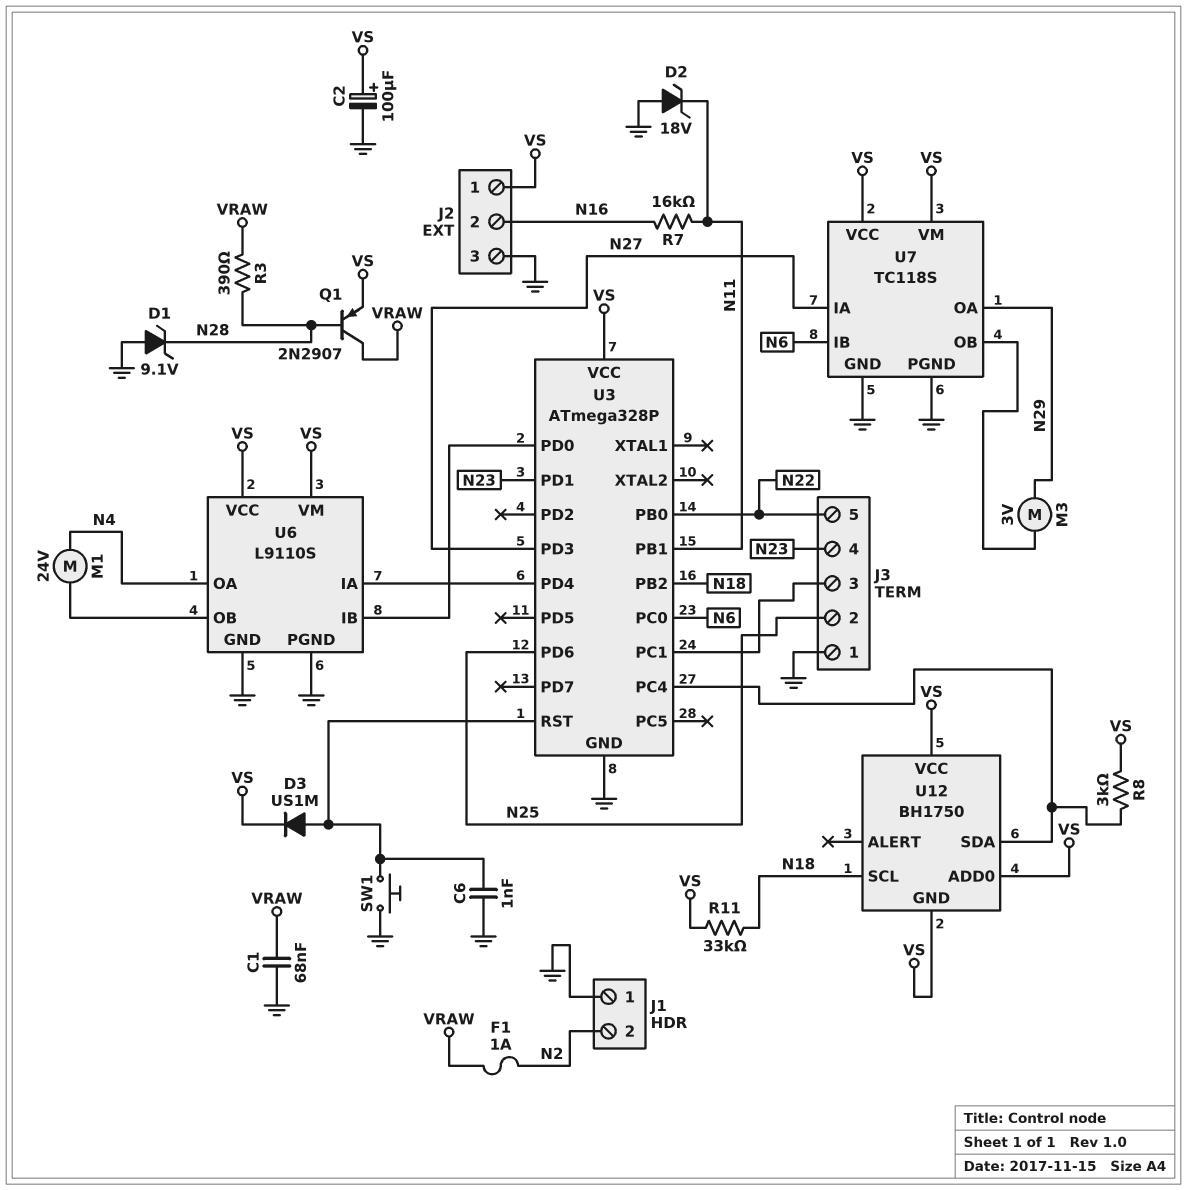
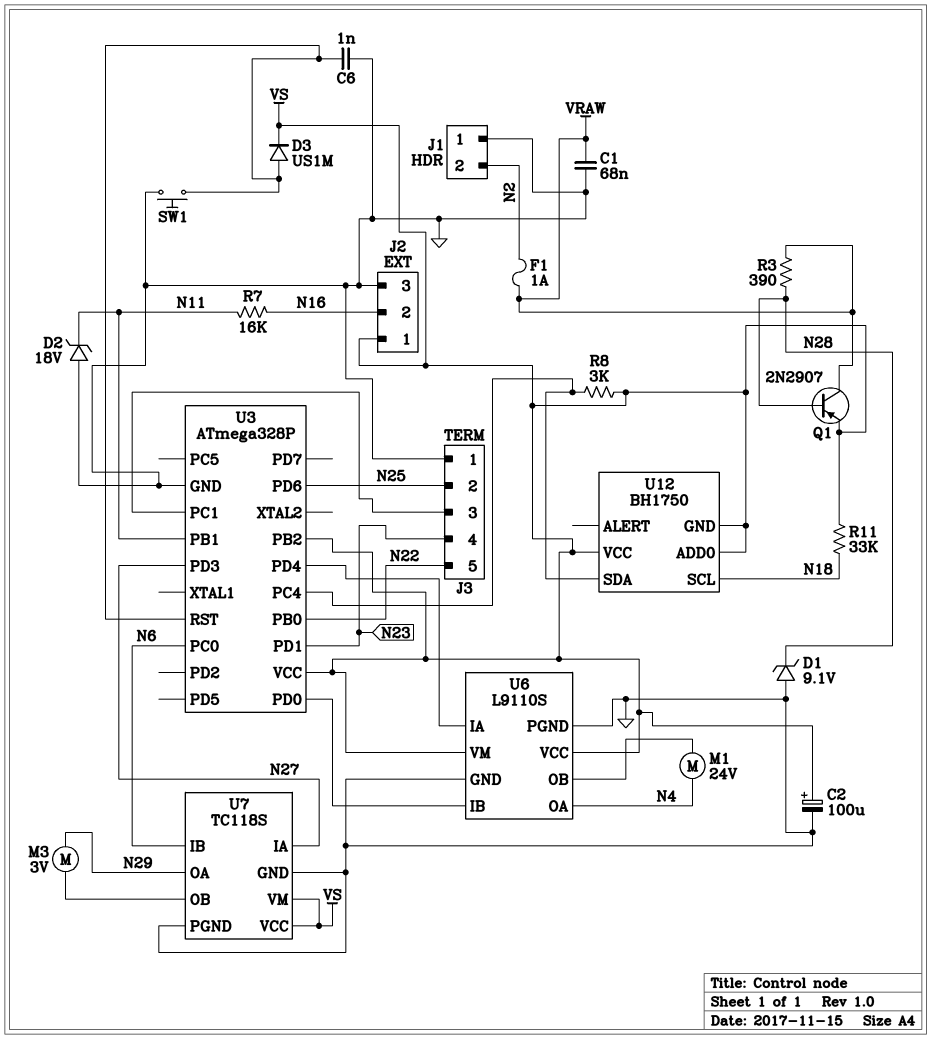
U3 pin PB2: N18 -> VS

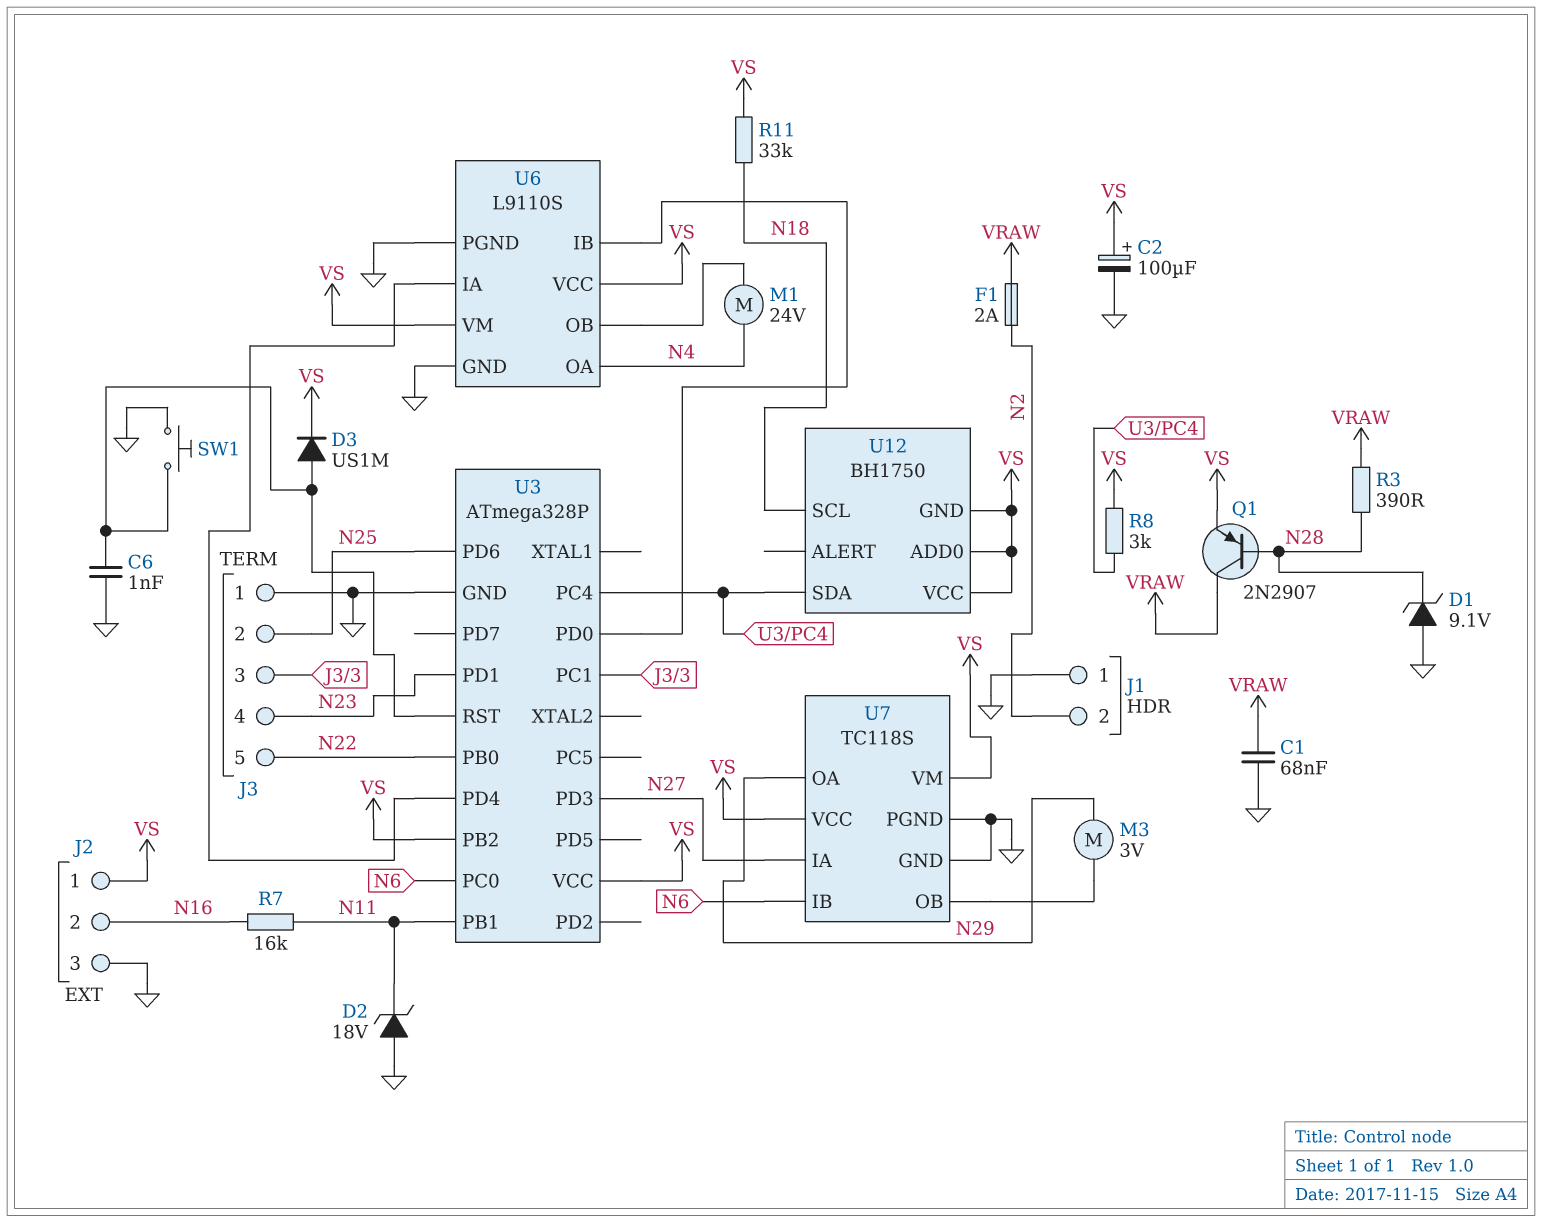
F1: 1A (N2, VRAW) -> 2A (N2, VRAW)

